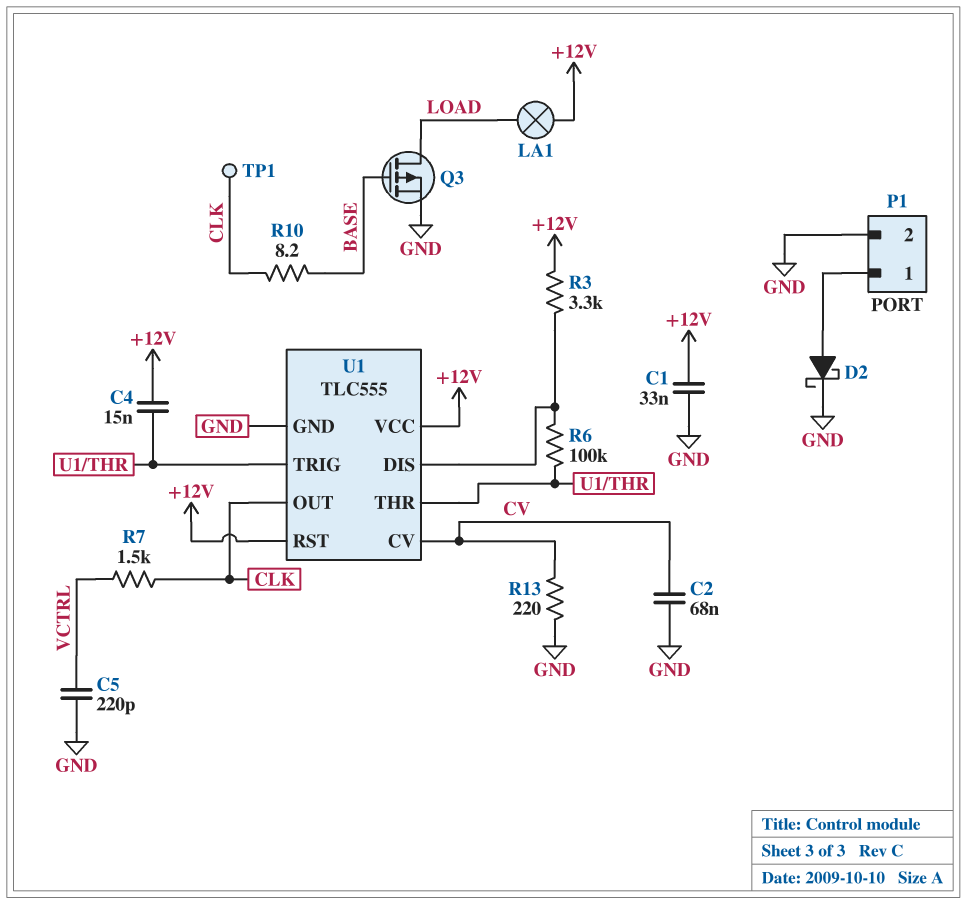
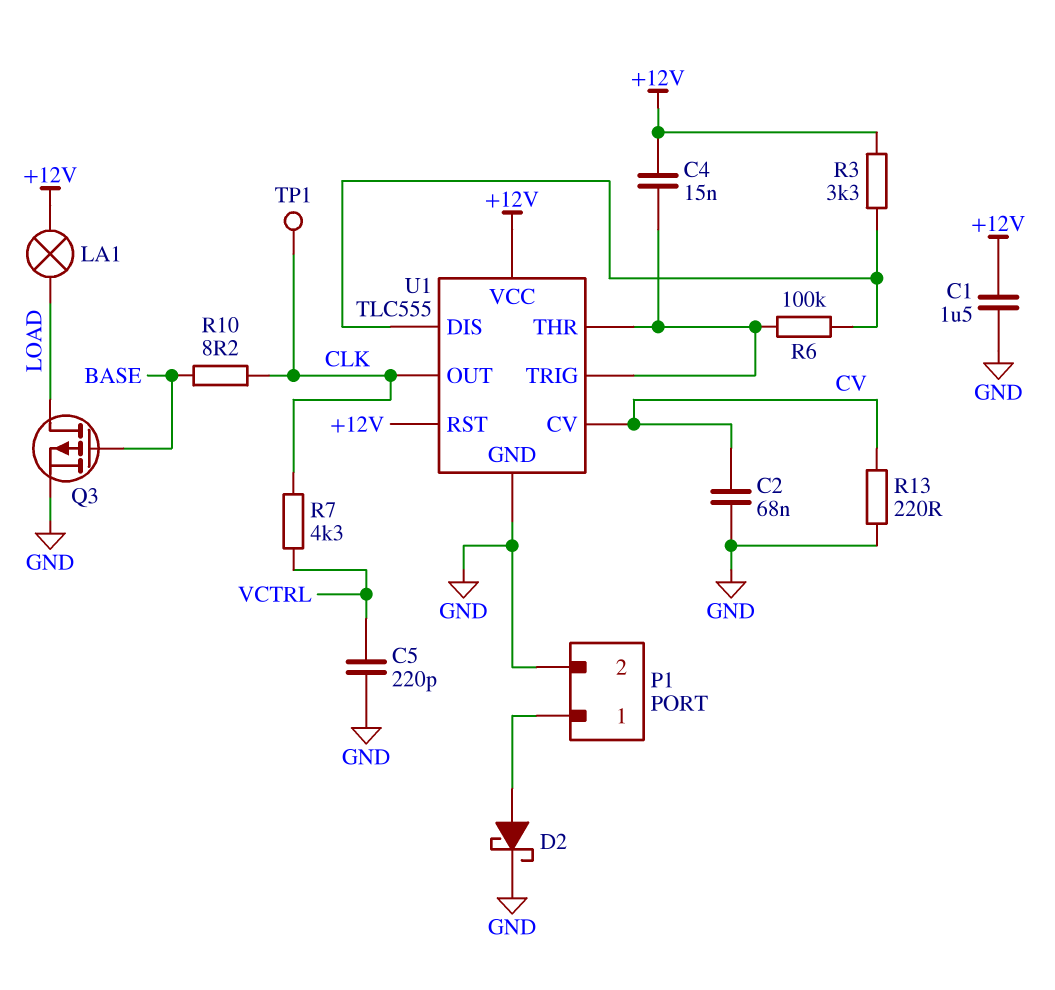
C1: 33nF (+12V, GND) -> 1.5uF (+12V, GND)
R7: 1.5k (CLK, VCTRL) -> 4.3k (CLK, VCTRL)

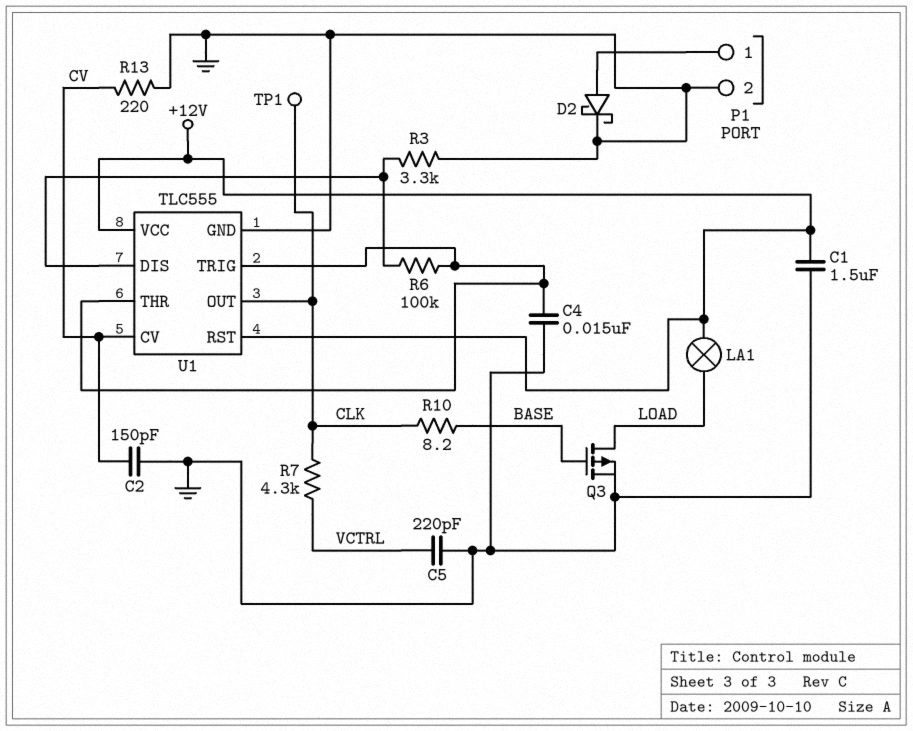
C2: 68nF (CV, GND) -> 150pF (CV, GND)
C4: 15nF (+12V, U1/THR) -> 15nF (GND, U1/THR)
R3: 3.3k (+12V, U1/DIS) -> 3.3k (GND, U1/DIS)

